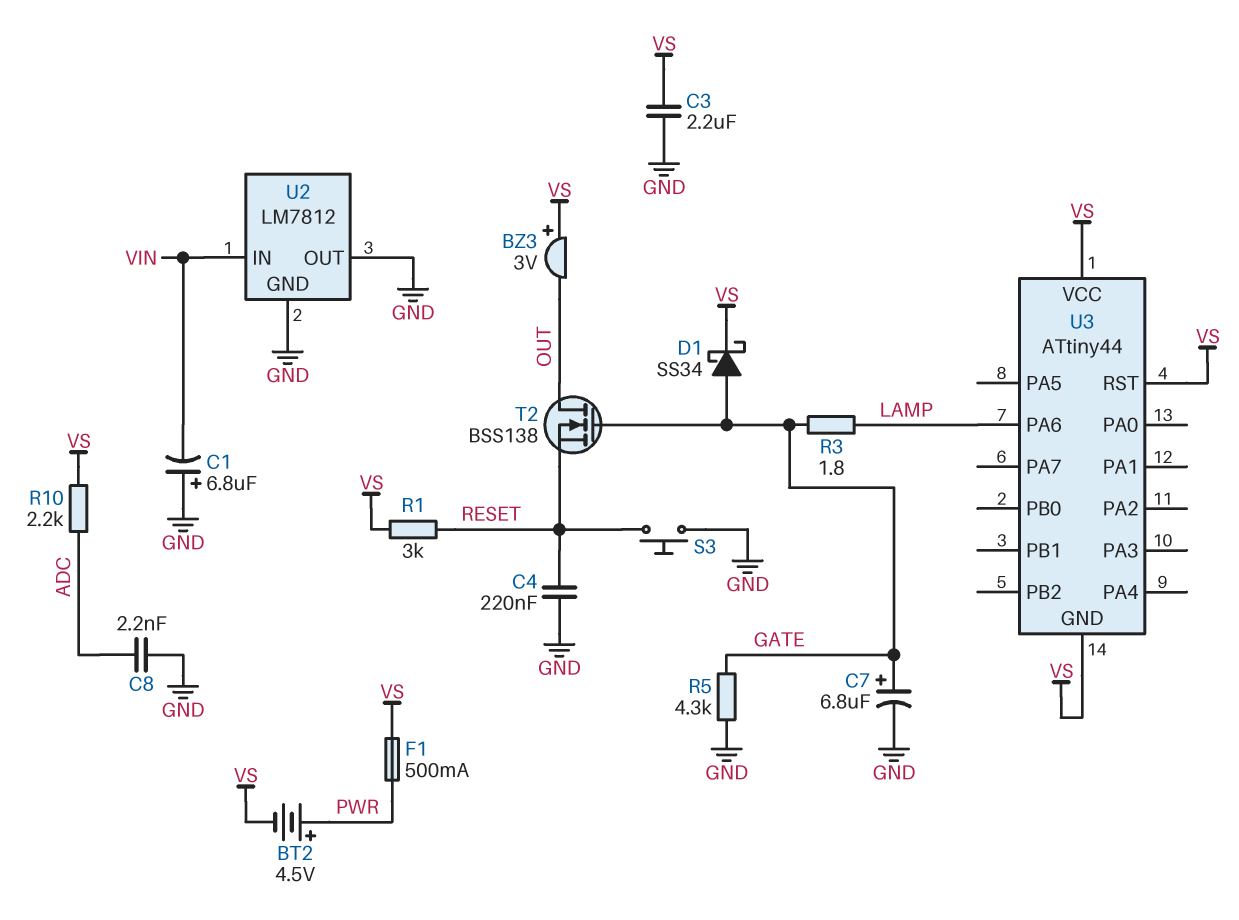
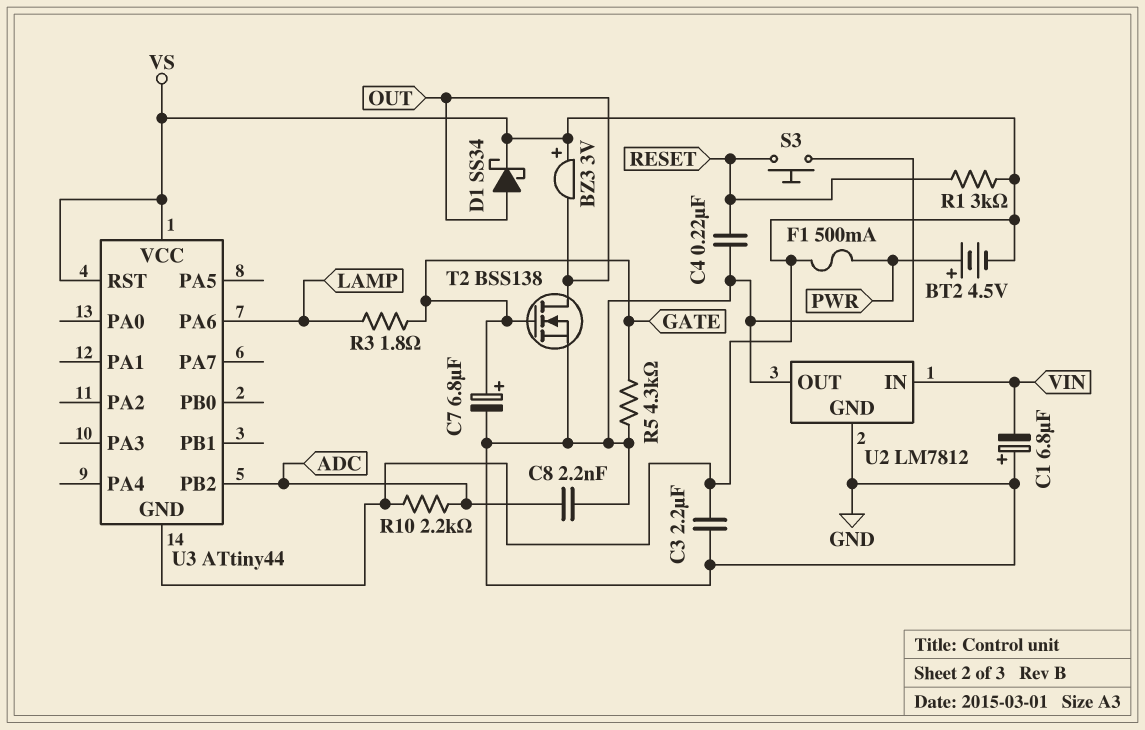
D1: schottky SS34 (A GATE, K VS) -> schottky SS34 (A OUT, K VS)
T2: NMOS BSS138 (G GATE, D OUT, S RESET) -> NMOS BSS138 (G GATE, D OUT, S GND)
U3 pin PB2: none -> ADC

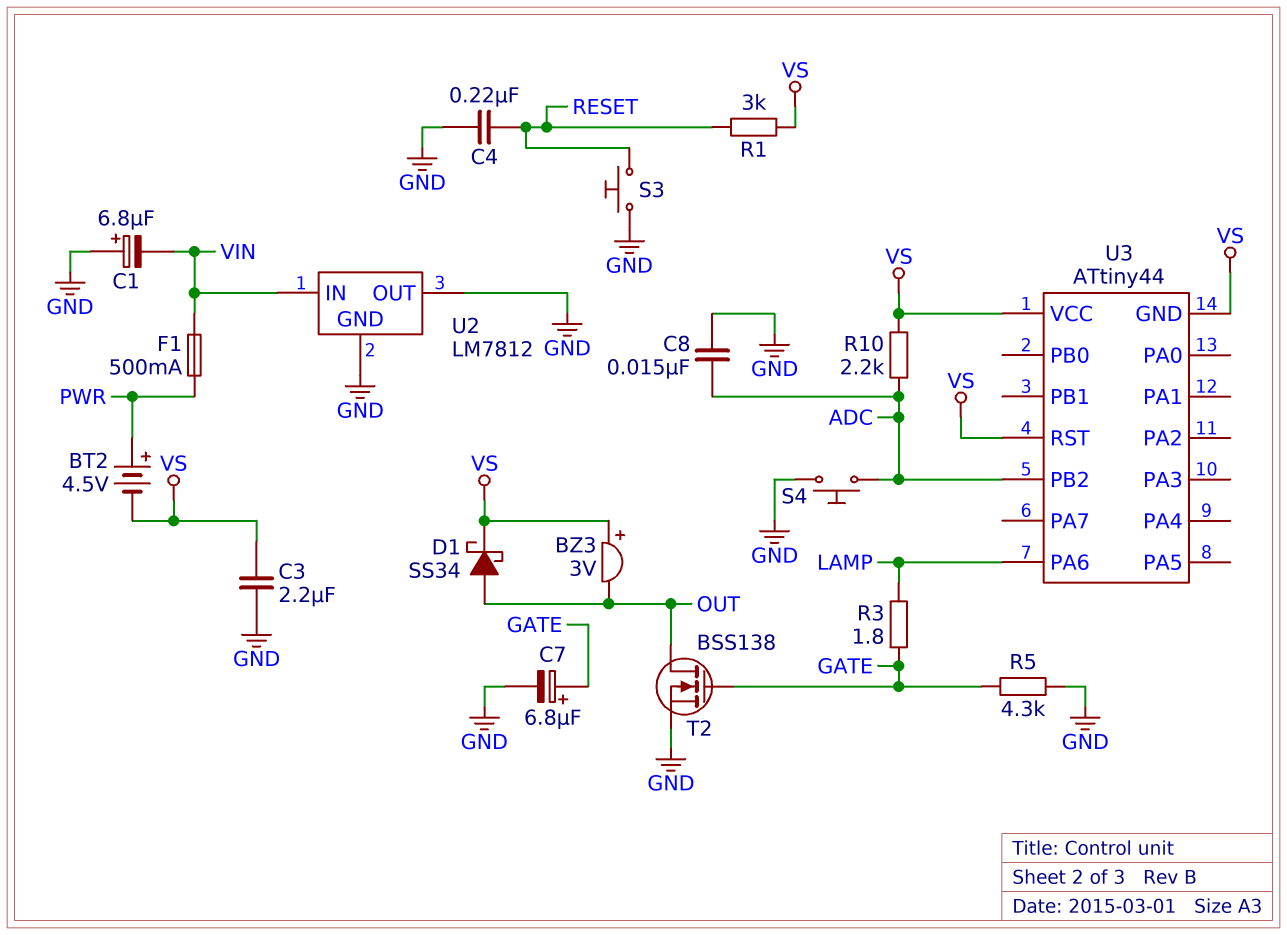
C8: 2.2nF (ADC, GND) -> 15nF (ADC, GND)
F1: 500mA (PWR, VS) -> 500mA (PWR, VIN)
S4: none -> button (ADC, GND)

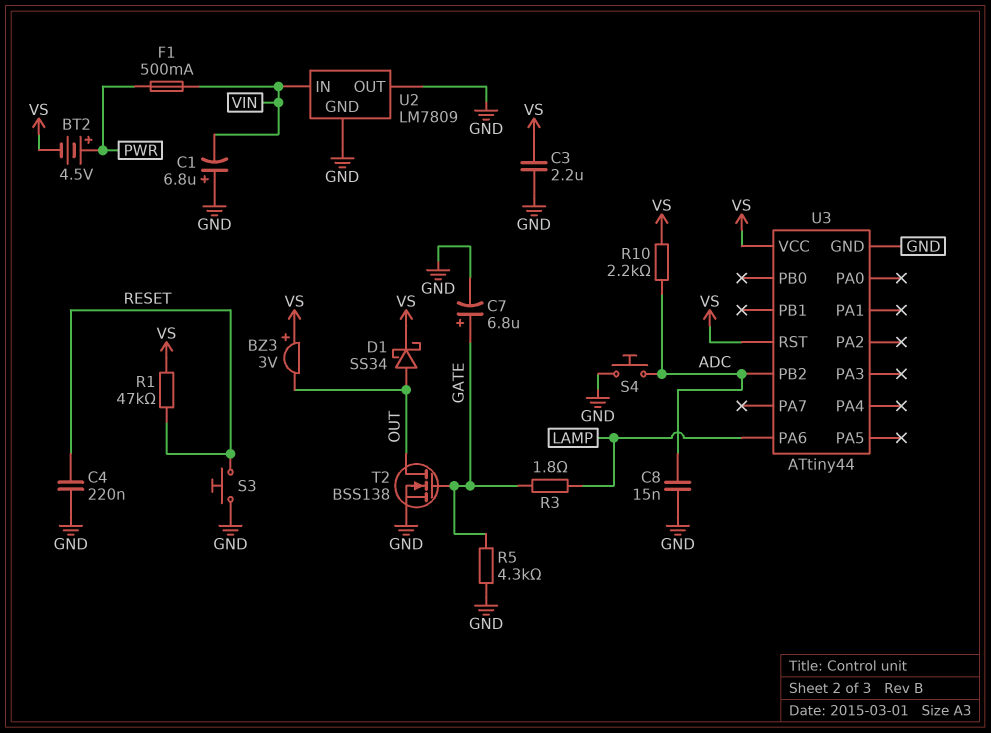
R1: 3k (RESET, VS) -> 47k (RESET, VS)
U2: LM7812 -> LM7809
U3 pin GND: VS -> GND

